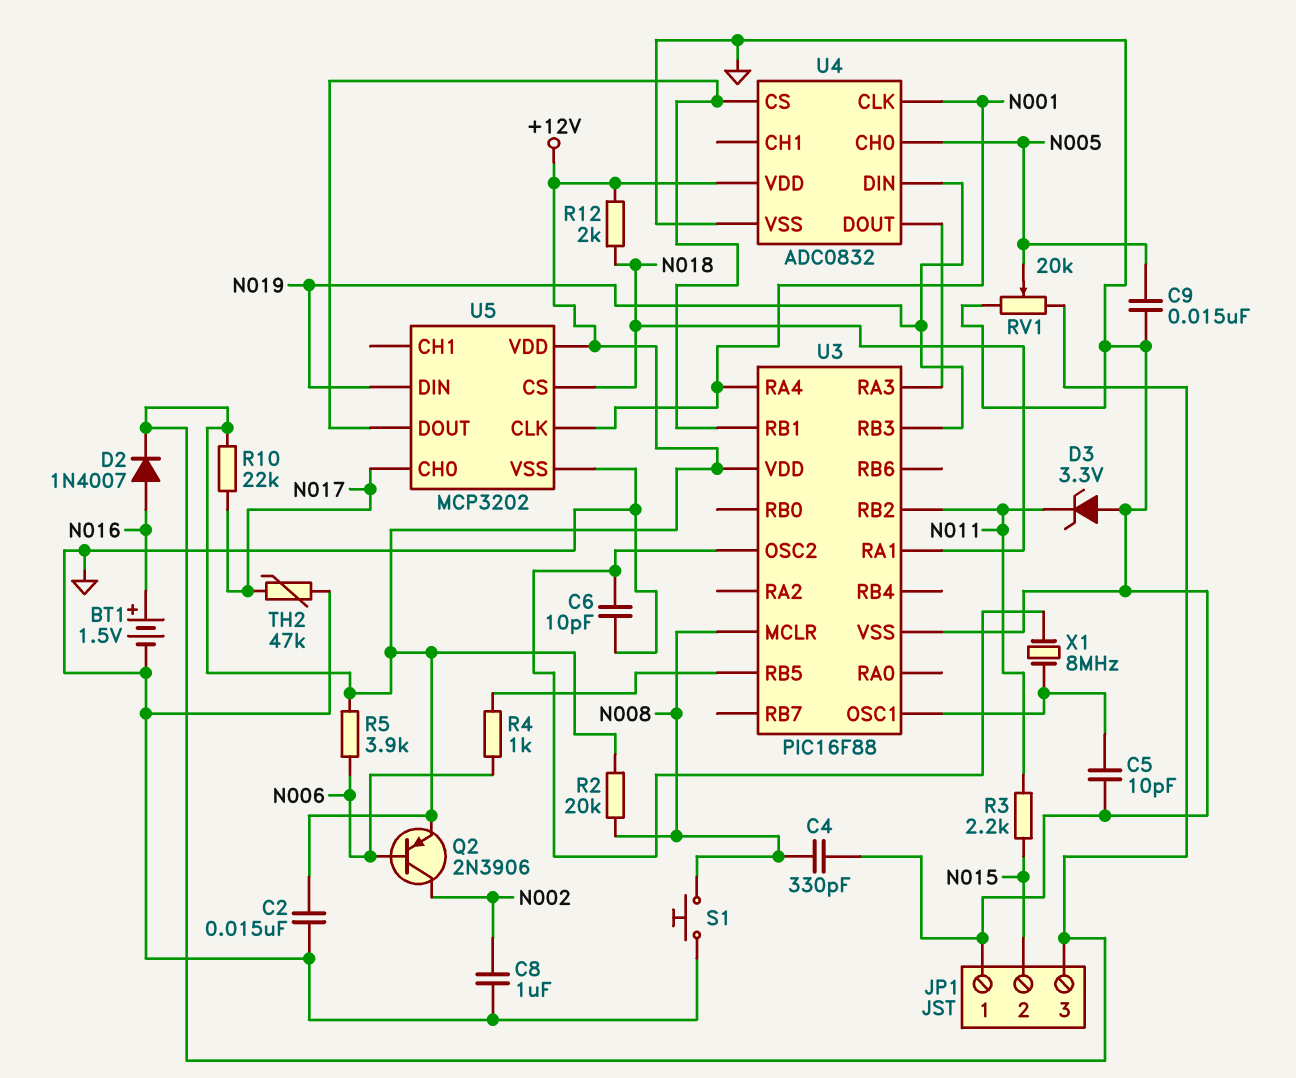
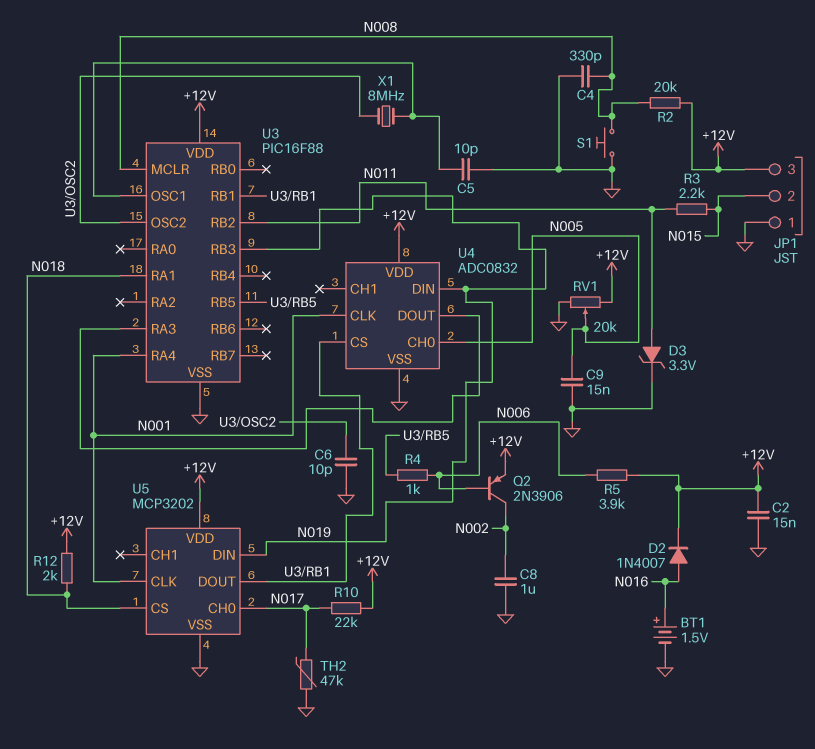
D3: zener 3.3V (A GND, K N011) -> zener 3.3V (A N011, K GND)

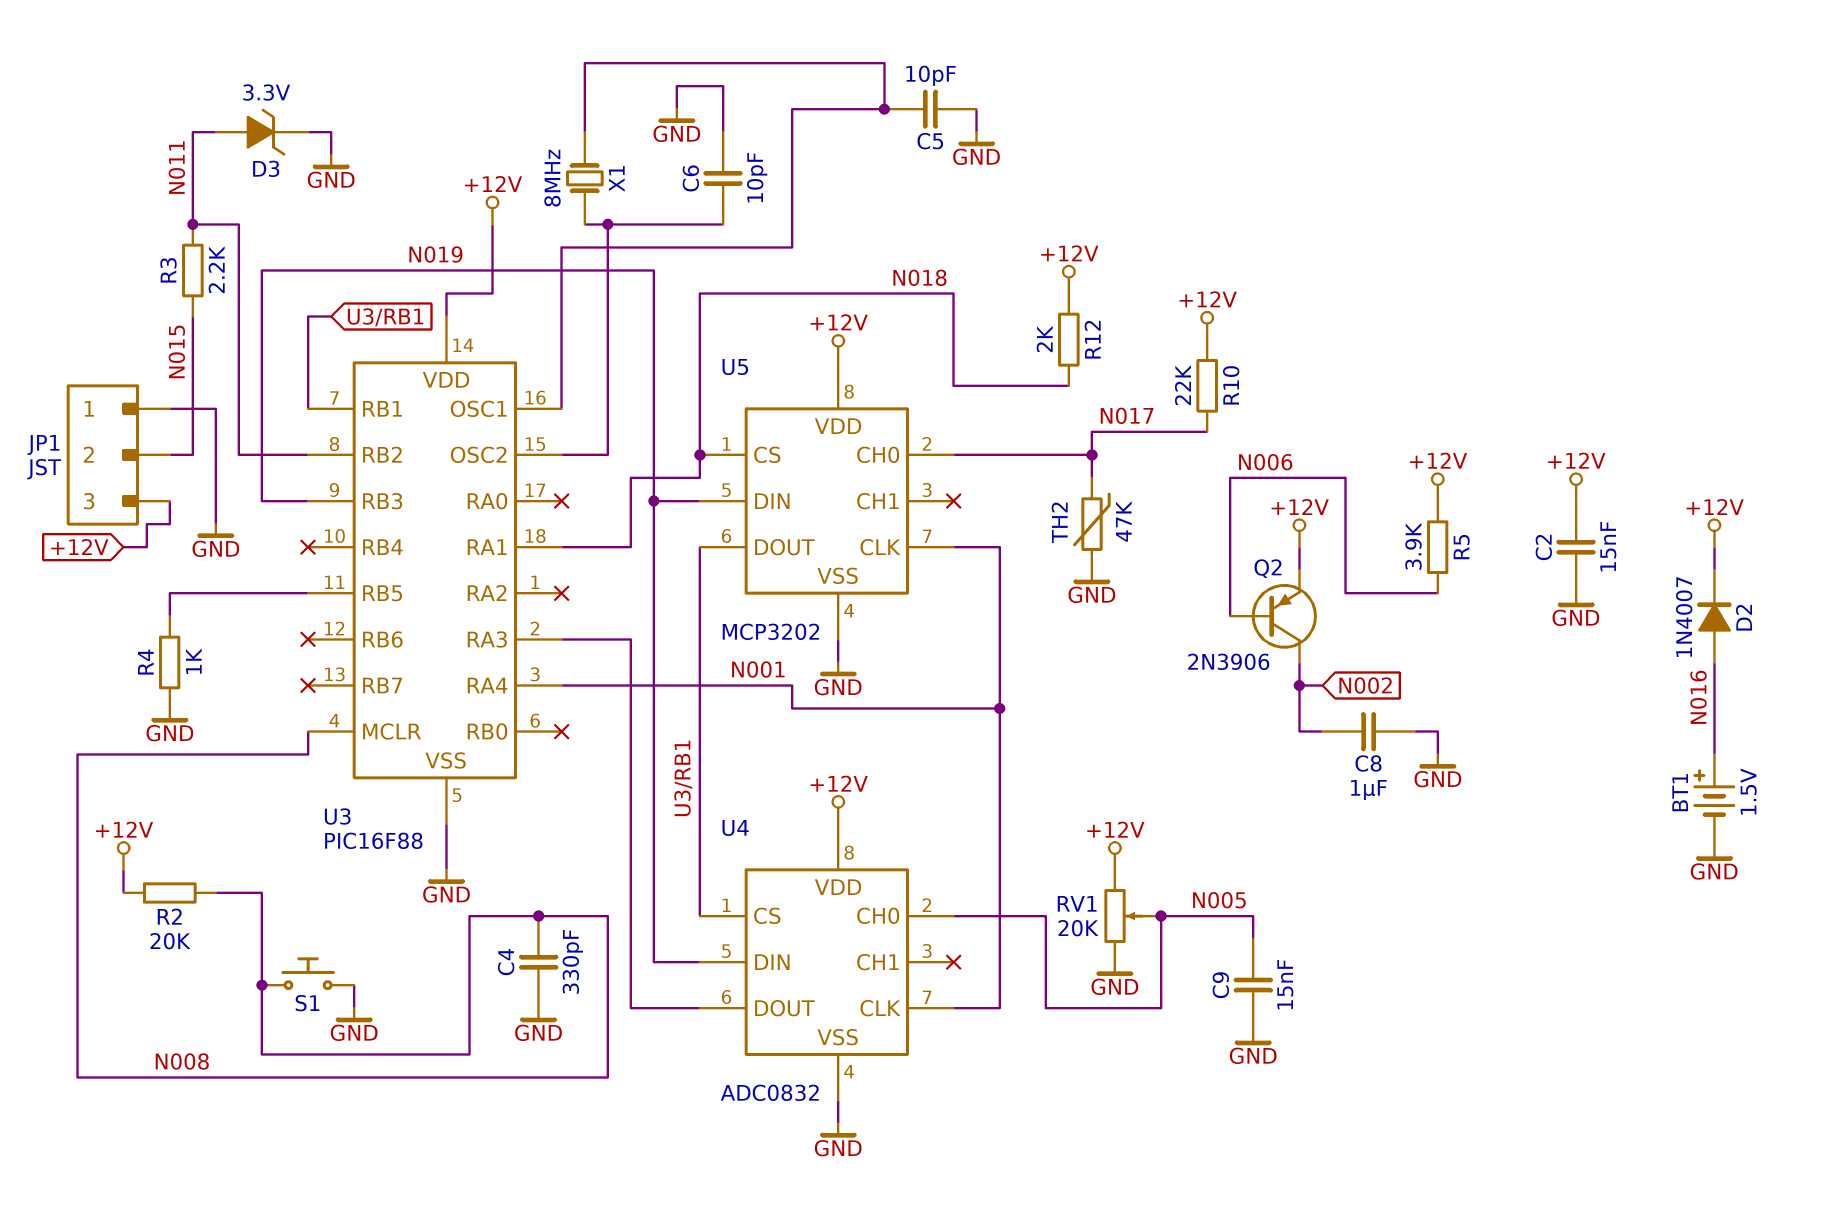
R4: 1k (N006, U3/RB5) -> 1k (GND, U3/RB5)

